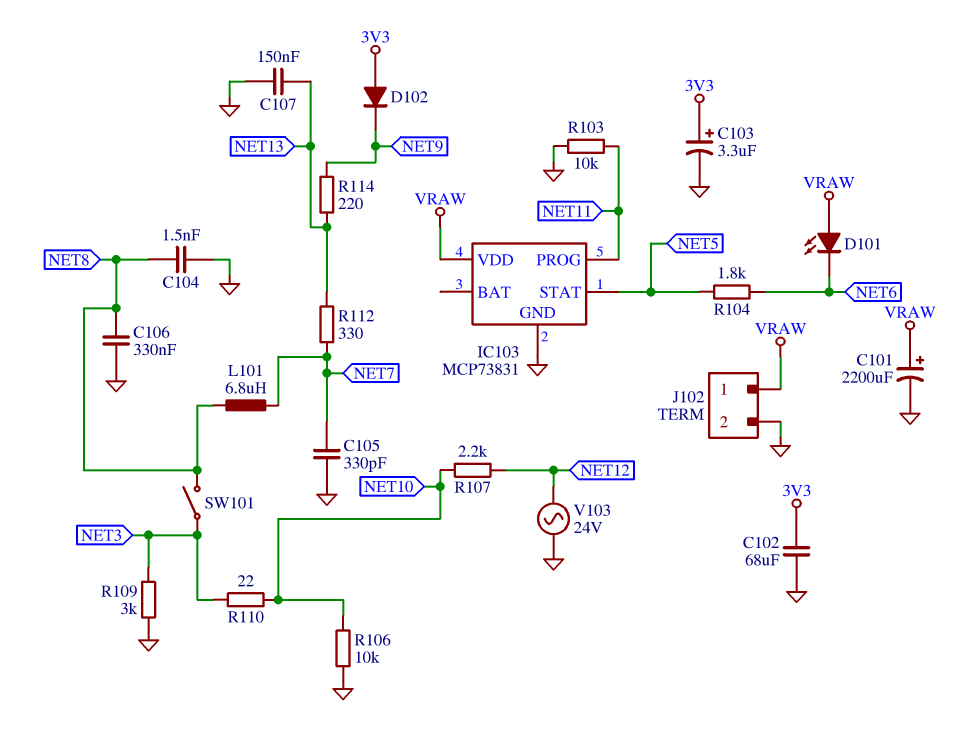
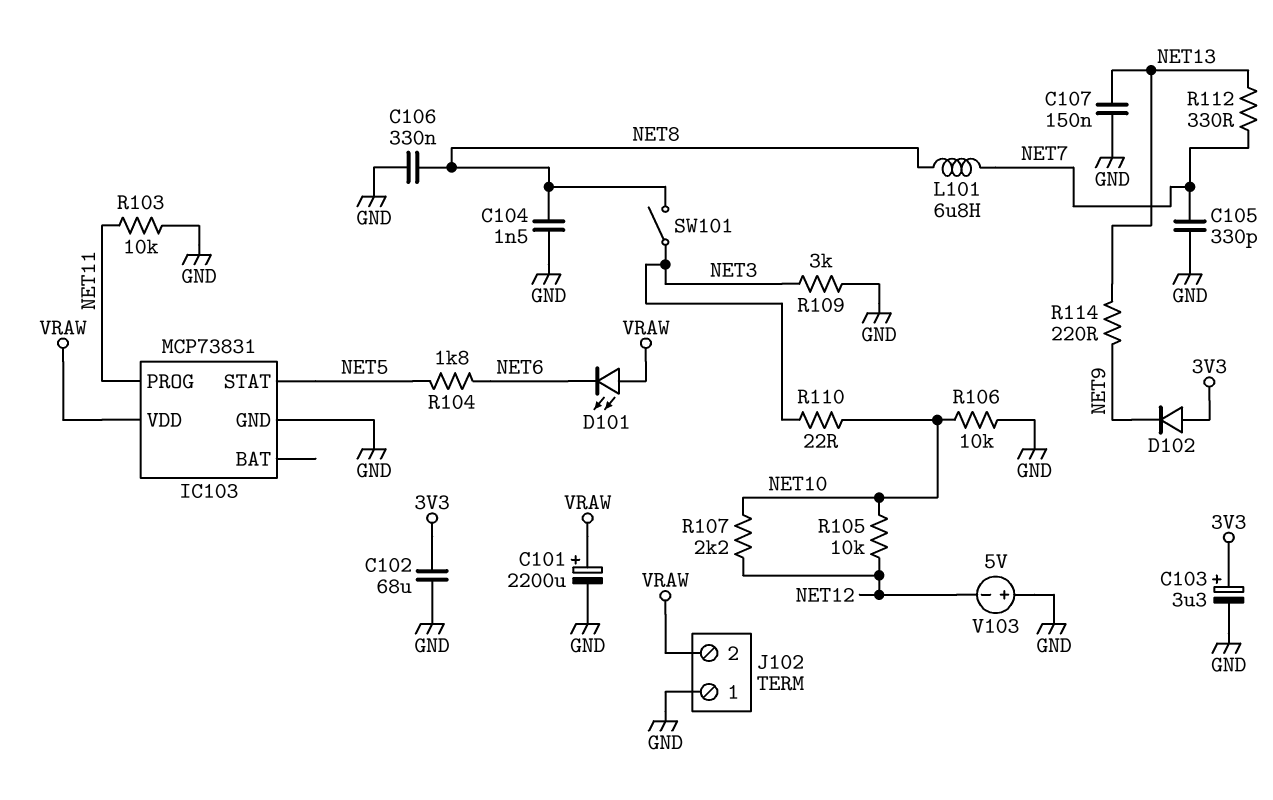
J102 pin 1: VRAW -> GND
J102 pin 2: GND -> VRAW
R105: none -> 10k (NET10, NET12)
V103: AC 24V (GND, NET12) -> 5V (plus GND, minus NET12)

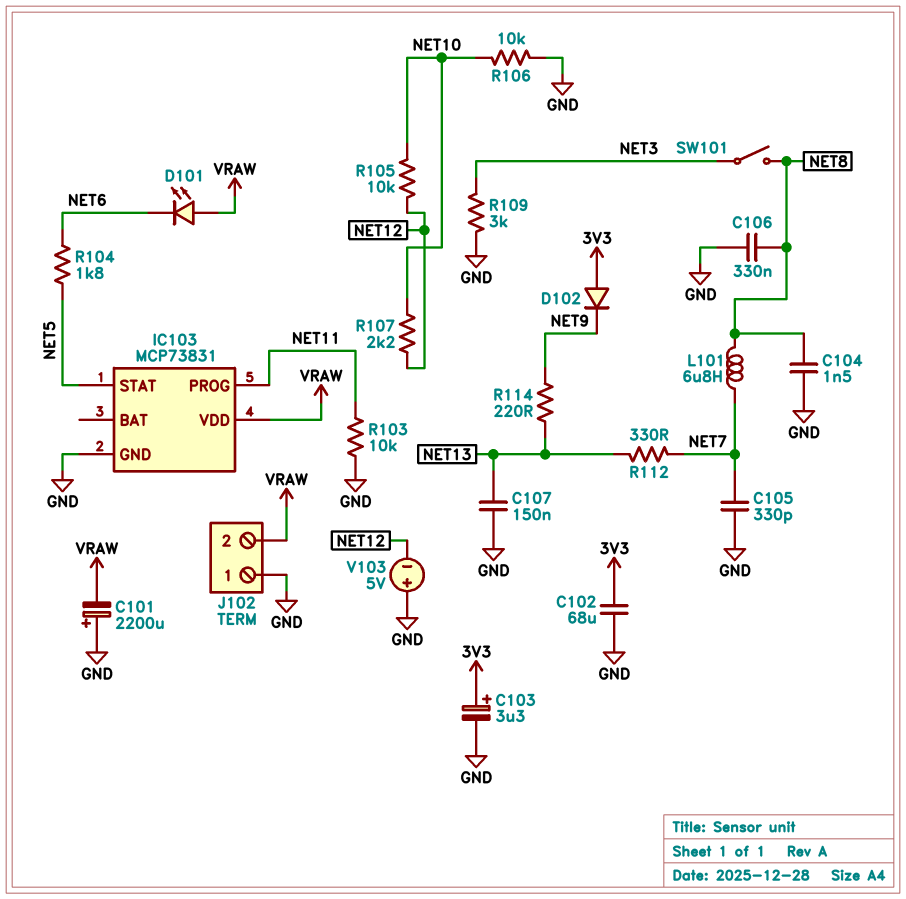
C101: 2200uF (plus VRAW, minus GND) -> 2200uF (plus GND, minus VRAW)
R110: 22 (NET3, NET10) -> none

